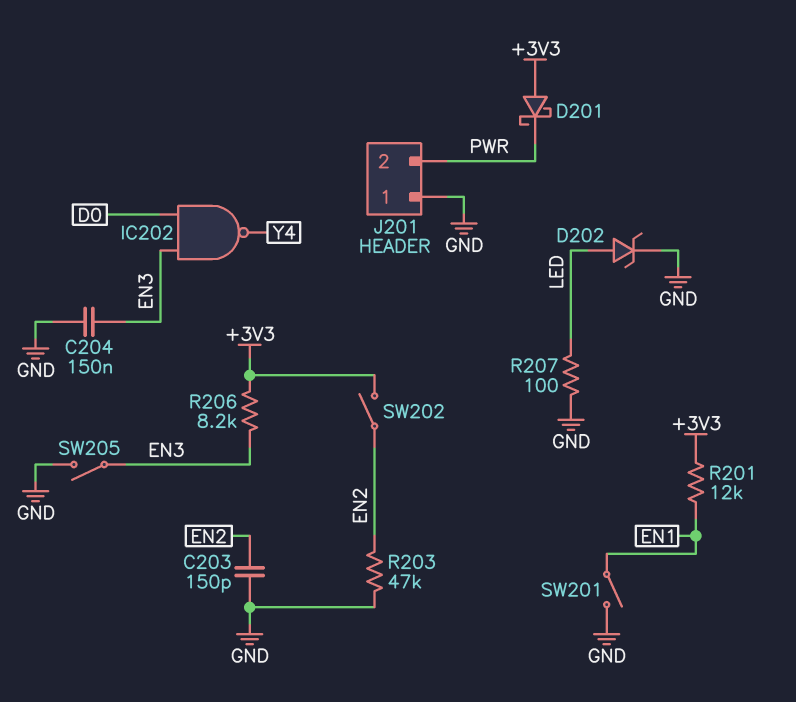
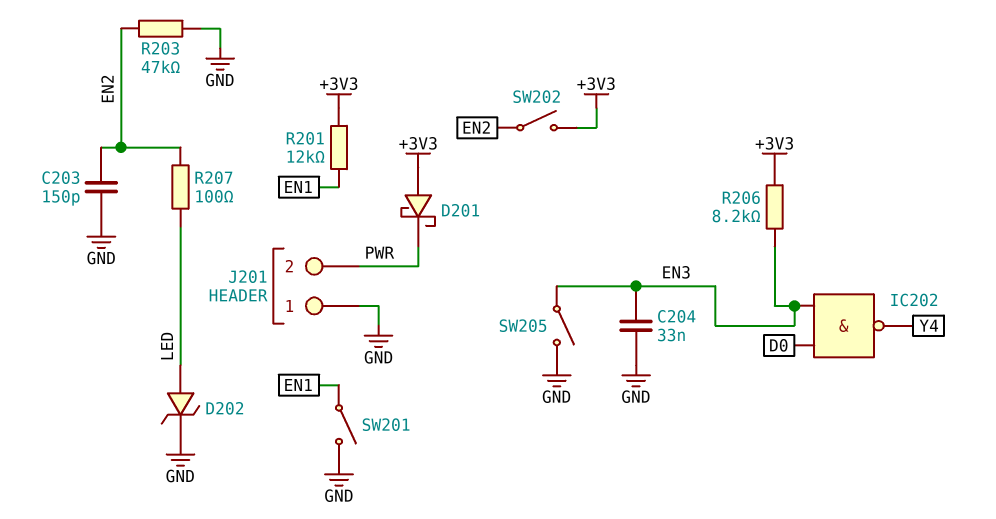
C204: 150nF (EN3, GND) -> 33nF (EN3, GND)
R207: 100 (GND, LED) -> 100 (EN2, LED)

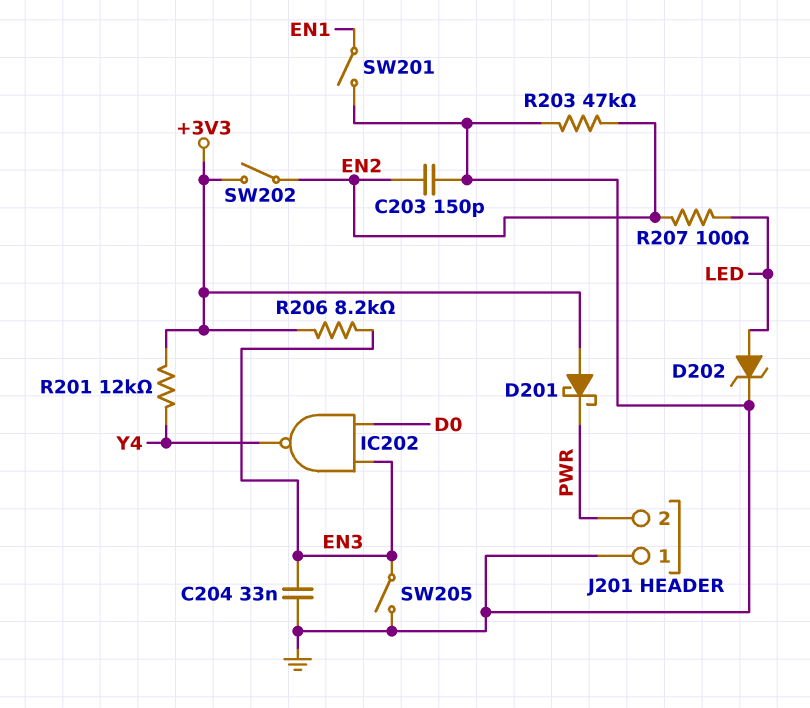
R201: 12k (+3V3, EN1) -> 12k (+3V3, Y4)

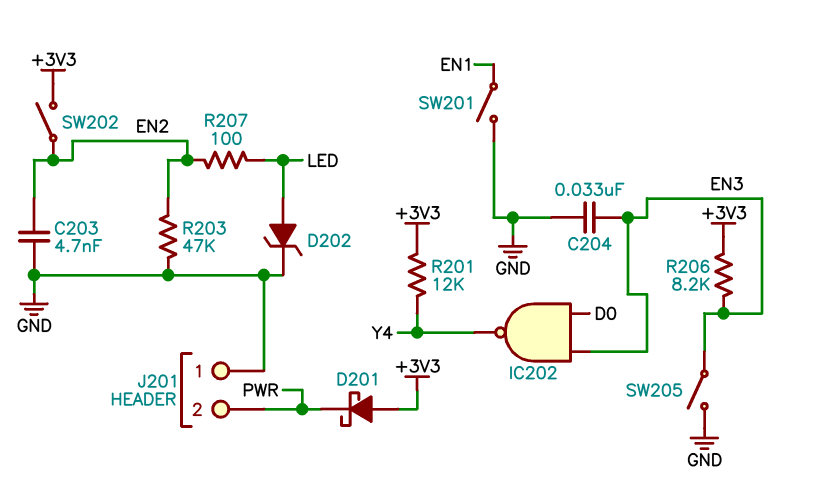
C203: 150pF (EN2, GND) -> 4.7nF (EN2, GND)

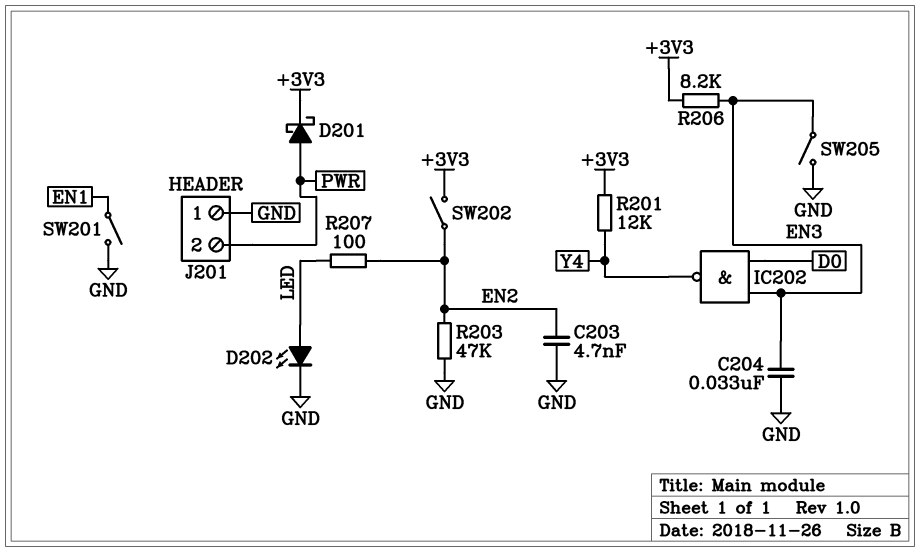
D201: schottky (A +3V3, K PWR) -> schottky (A PWR, K +3V3)
D202: zener (A LED, K GND) -> LED (A LED, K GND)

